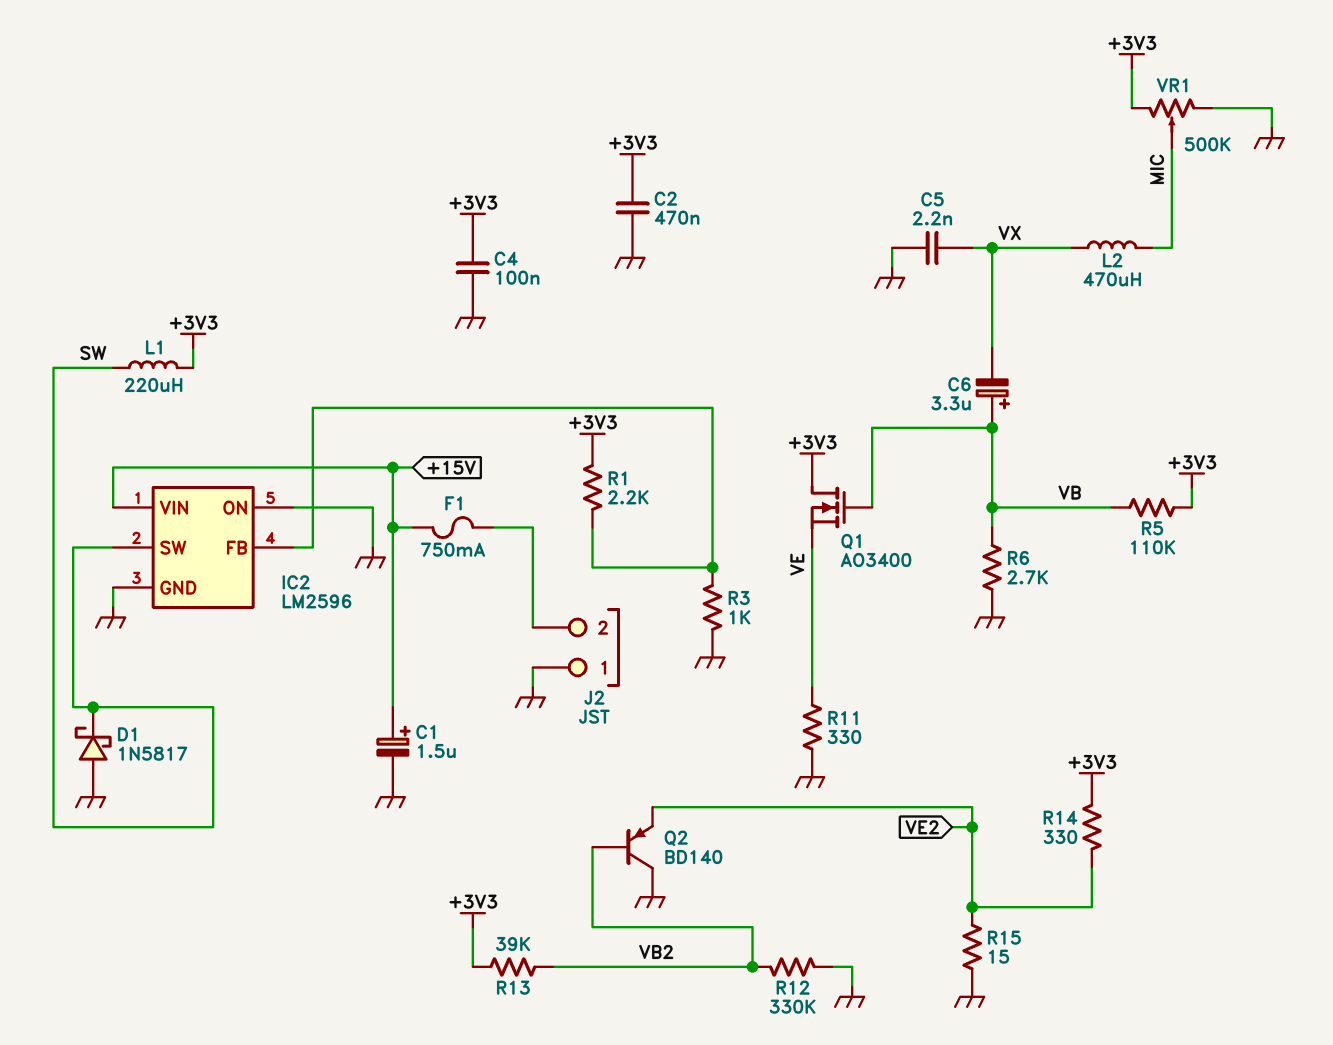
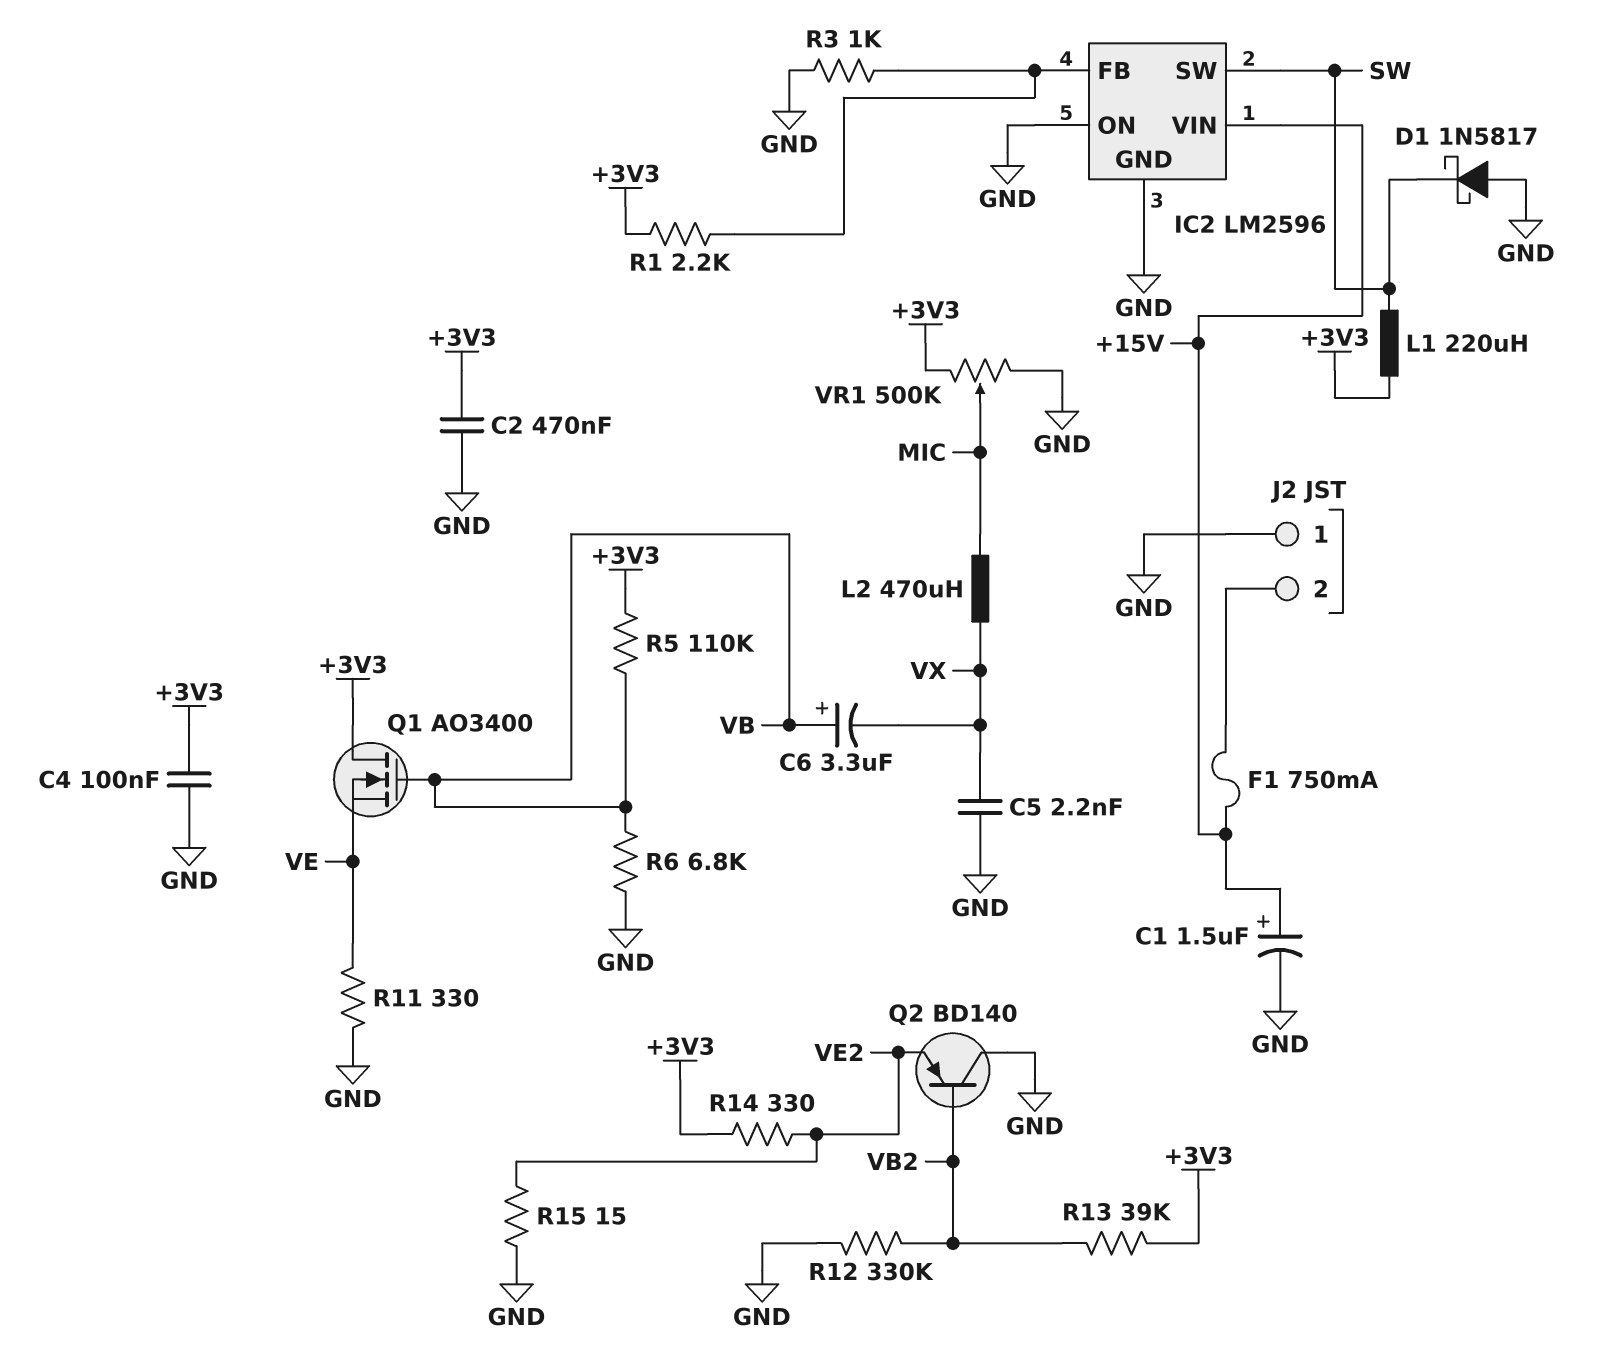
R6: 2.7k (GND, VB) -> 6.8k (GND, VB)

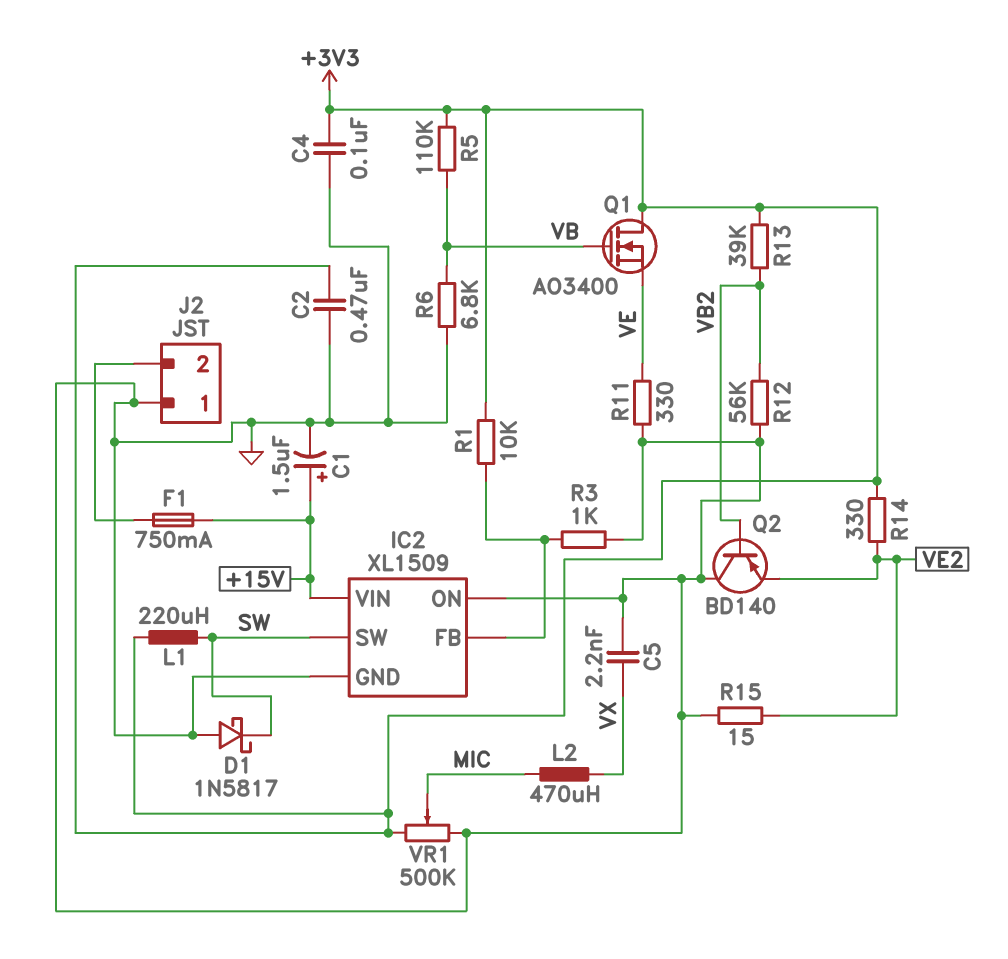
C6: 3.3uF (plus VB, minus VX) -> none
IC2: LM2596 -> XL1509
R1: 2.2k (+3V3, IC2/FB) -> 10k (+3V3, IC2/FB)
R12: 330k (GND, VB2) -> 56k (GND, VB2)

